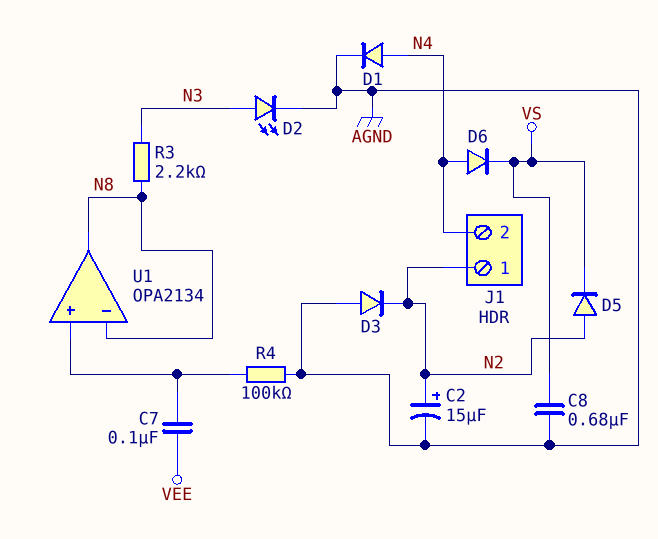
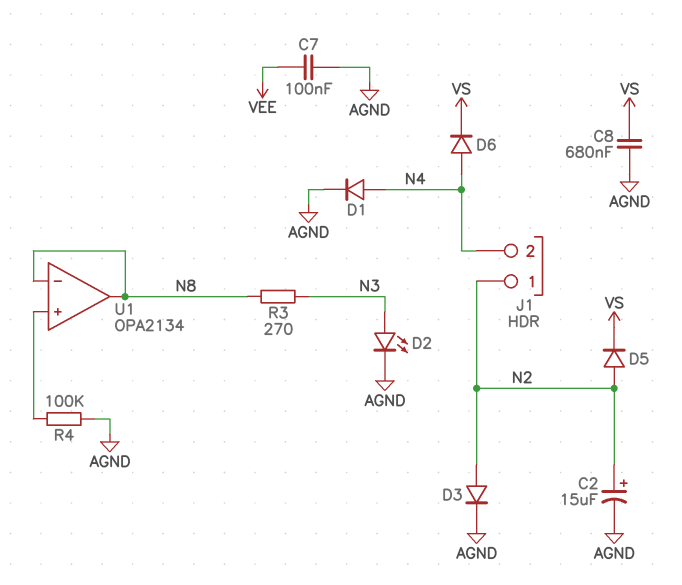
C7: 100nF (U1/in+, VEE) -> 100nF (AGND, VEE)
D3: diode (A AGND, K N2) -> diode (A N2, K AGND)
R3: 2.2k (N3, N8) -> 270 (N3, N8)

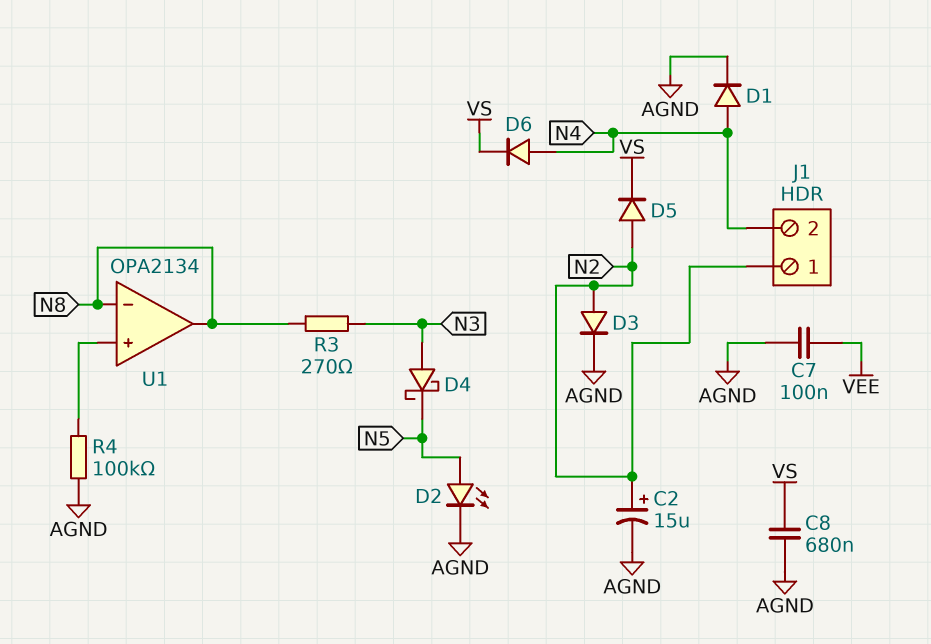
D2: LED (A N3, K AGND) -> LED (A N5, K AGND)
D4: none -> schottky (A N3, K N5)

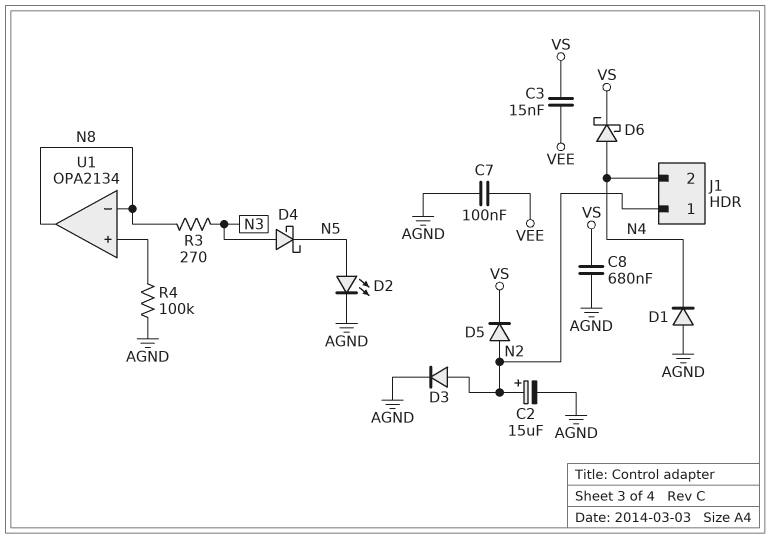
C3: none -> 15nF (VEE, VS)
D1: diode (A N4, K AGND) -> diode (A AGND, K N4)
D6: diode (A N4, K VS) -> schottky (A N4, K VS)

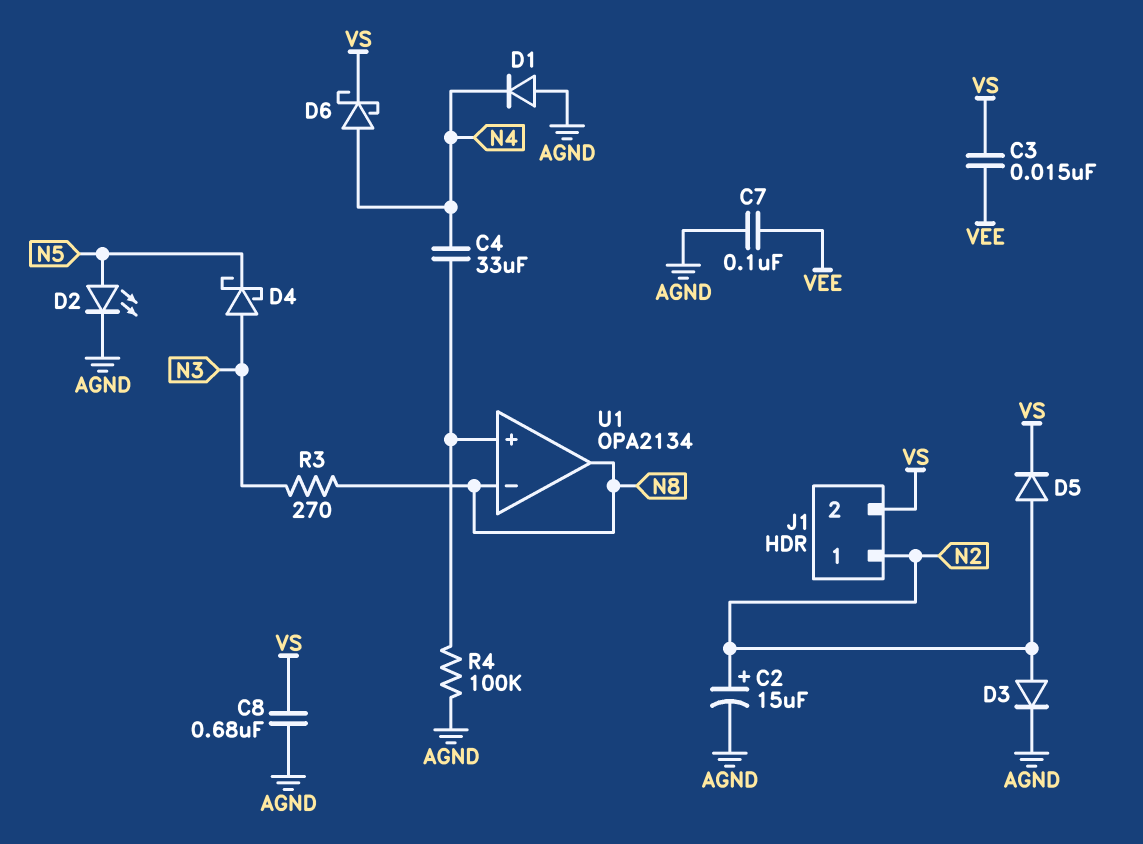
C4: none -> 33uF (N4, U1/in+)
J1 pin 2: N4 -> VS

